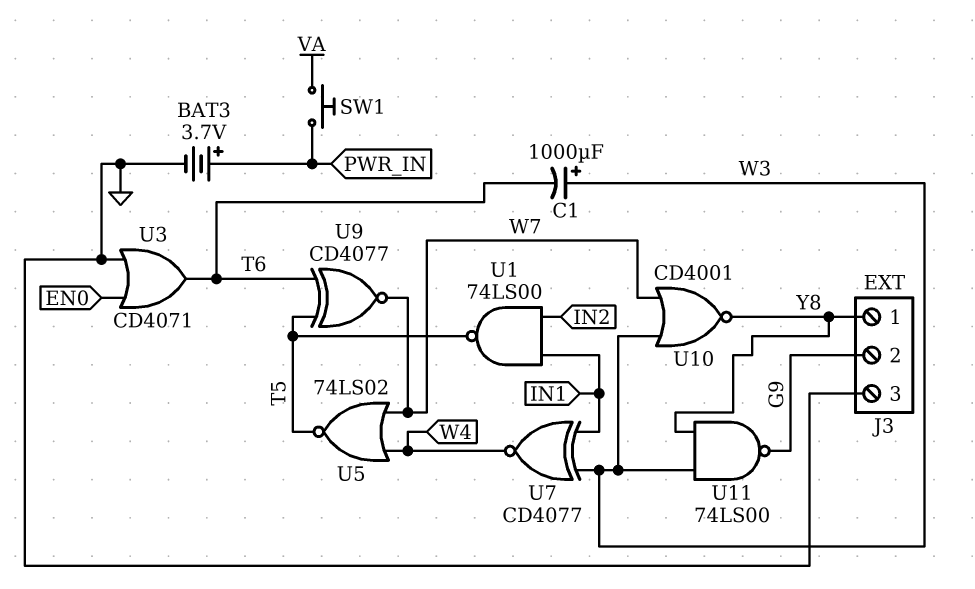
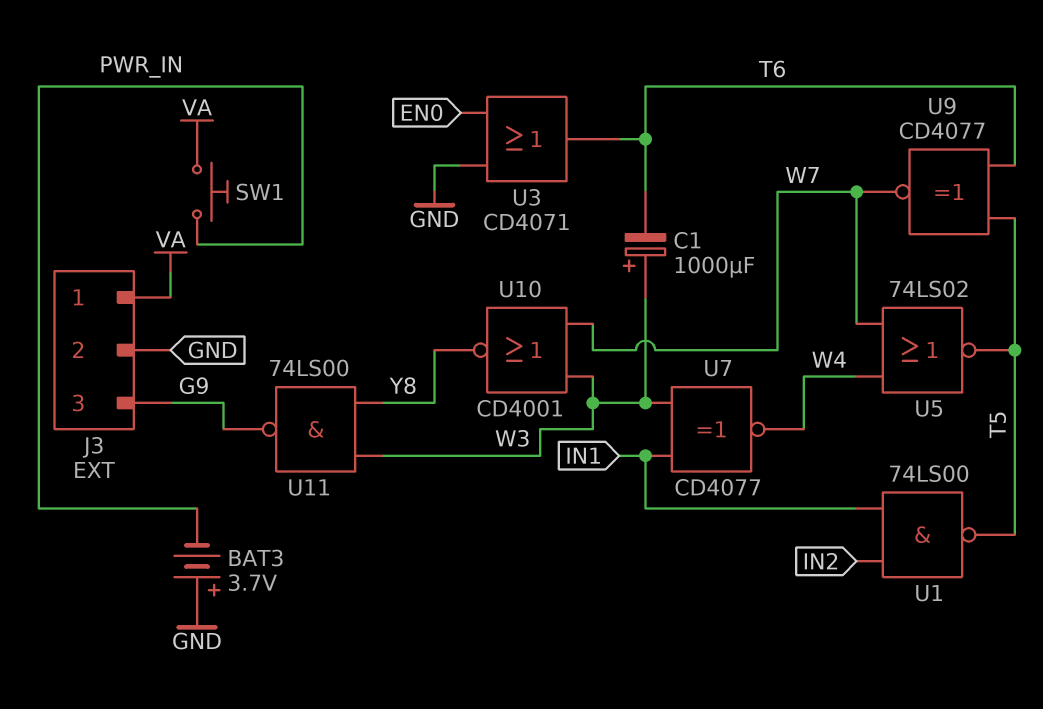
BAT3: 3.7V (plus PWR_IN, minus GND) -> 3.7V (plus GND, minus PWR_IN)
J3 pin 1: Y8 -> VA
J3 pin 2: G9 -> GND
J3 pin 3: GND -> G9

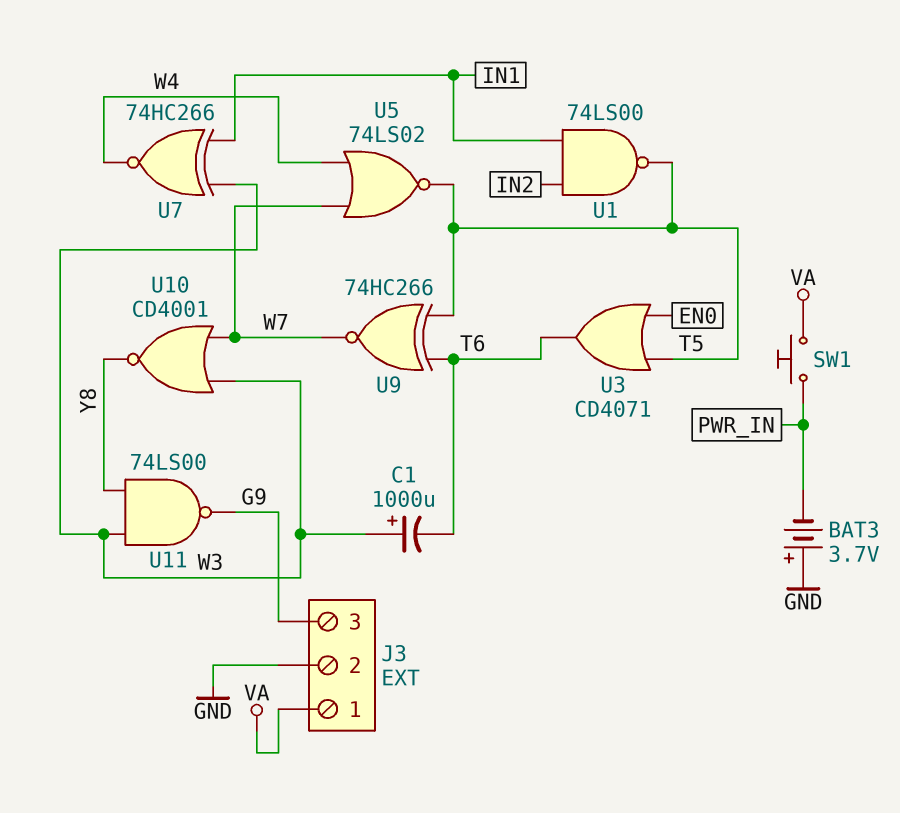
U3: OR CD4071 (in EN0, in GND, out T6) -> OR CD4071 (in EN0, in T5, out T6)
U7: XNOR CD4077 (in IN1, in W3, out W4) -> XNOR 74HC266 (in IN1, in W3, out W4)
U9: XNOR CD4077 (in T5, in T6, out W7) -> XNOR 74HC266 (in T5, in T6, out W7)

